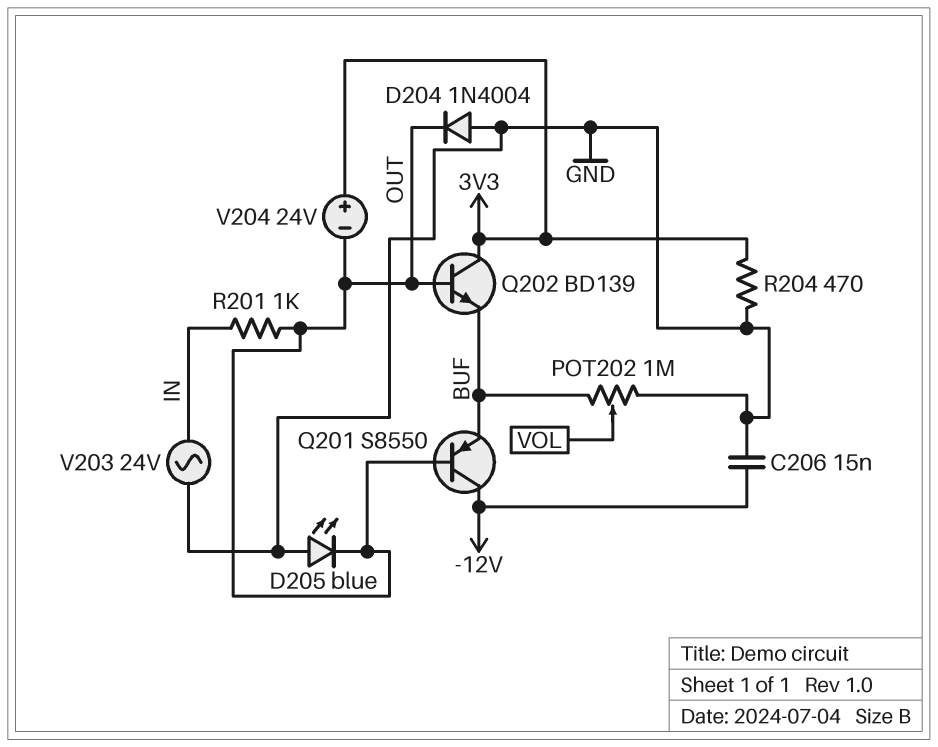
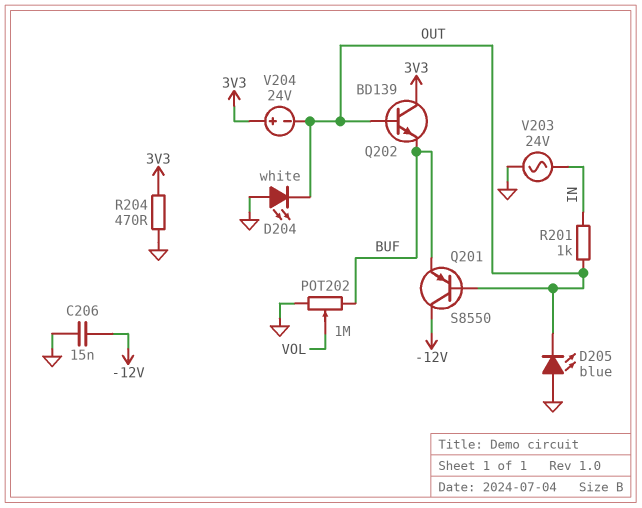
D204: diode 1N4004 (A GND, K OUT) -> LED white (A GND, K OUT)

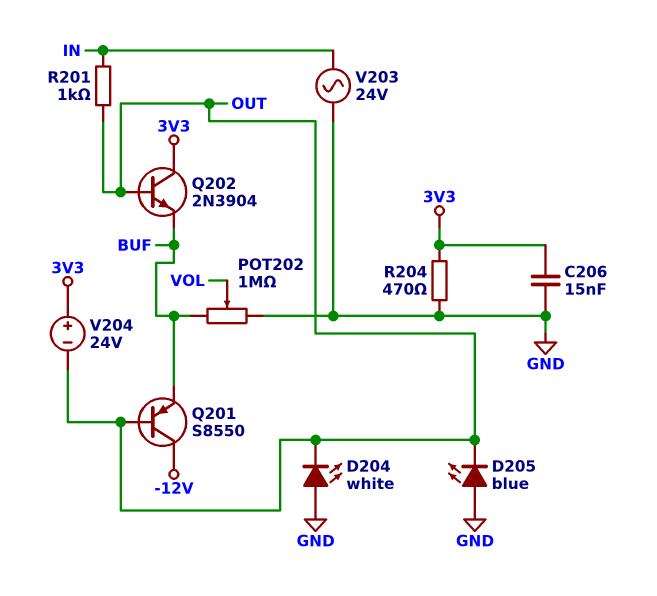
C206: 15nF (-12V, GND) -> 15nF (3V3, GND)
Q202: NPN BD139 (B OUT, C 3V3, E BUF) -> NPN 2N3904 (B OUT, C 3V3, E BUF)

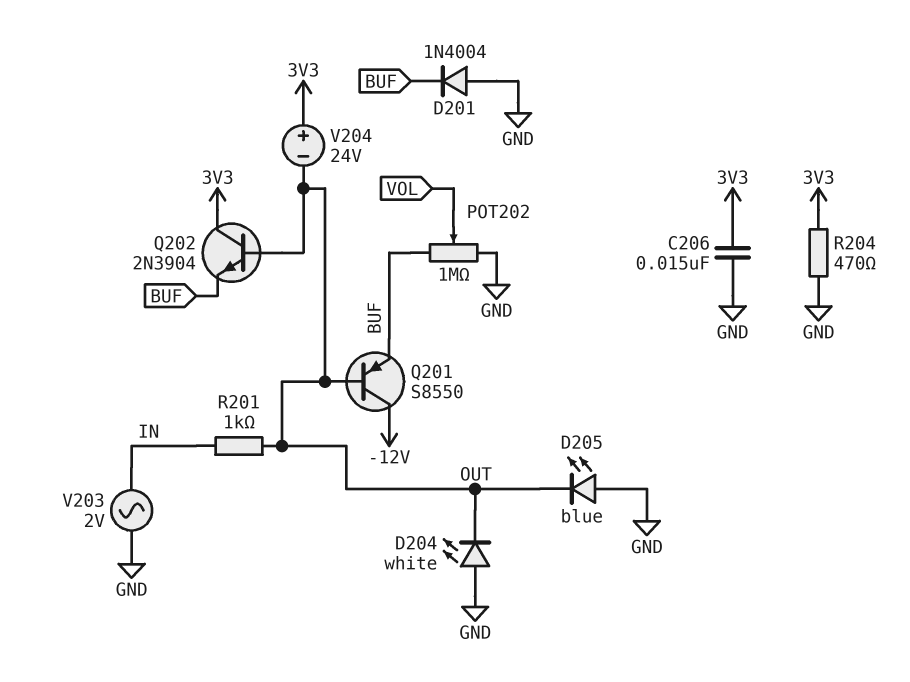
D201: none -> diode 1N4004 (A GND, K BUF)
V203: AC 24V (GND, IN) -> AC 2V (GND, IN)

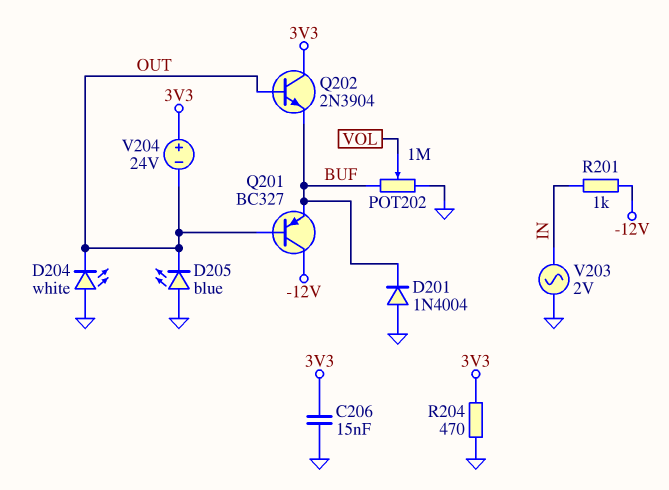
Q201: PNP S8550 (B OUT, C -12V, E BUF) -> PNP BC327 (B OUT, C -12V, E BUF)
R201: 1k (IN, OUT) -> 1k (-12V, IN)

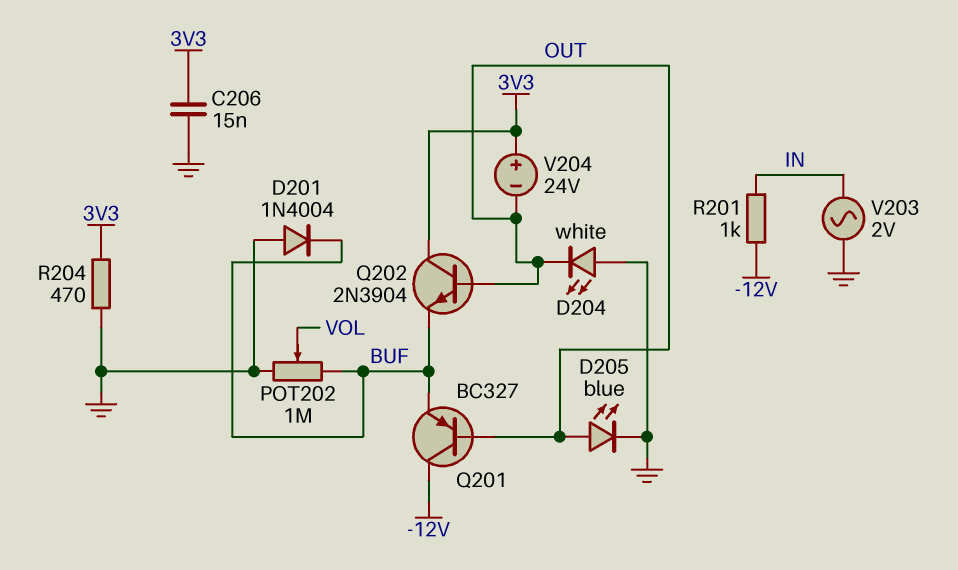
D205: LED blue (A GND, K OUT) -> LED blue (A OUT, K GND)

